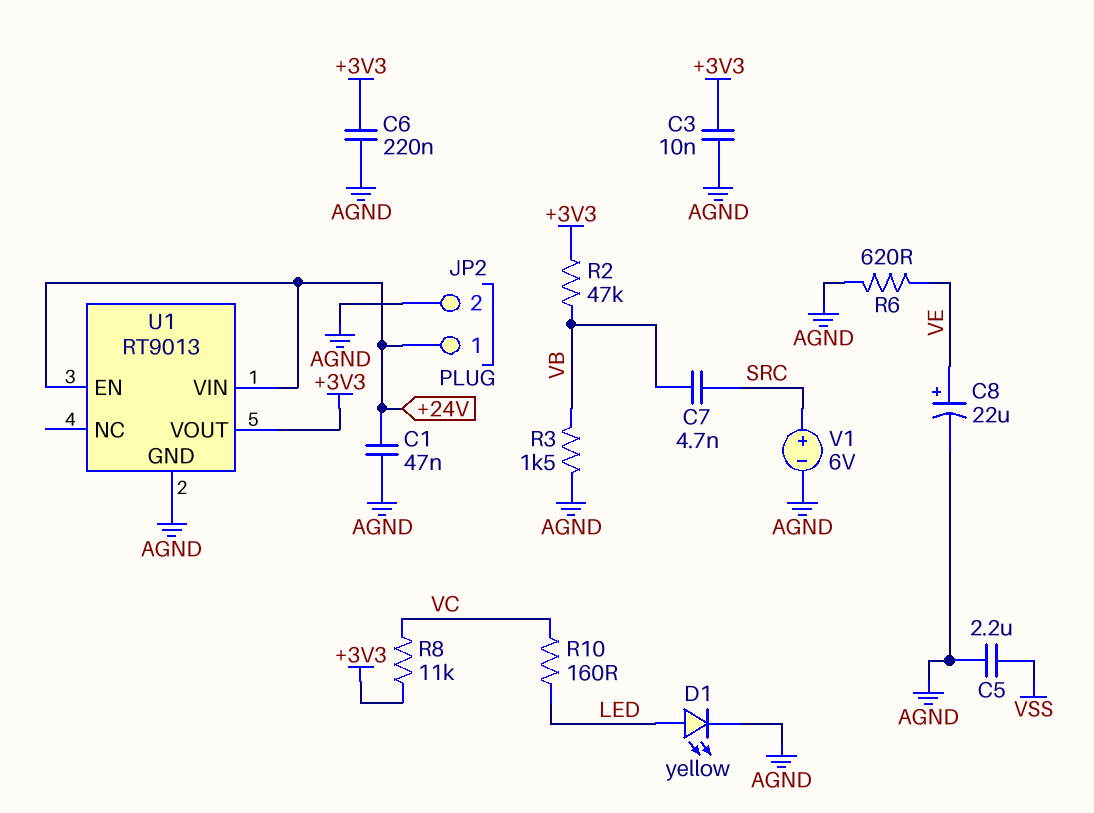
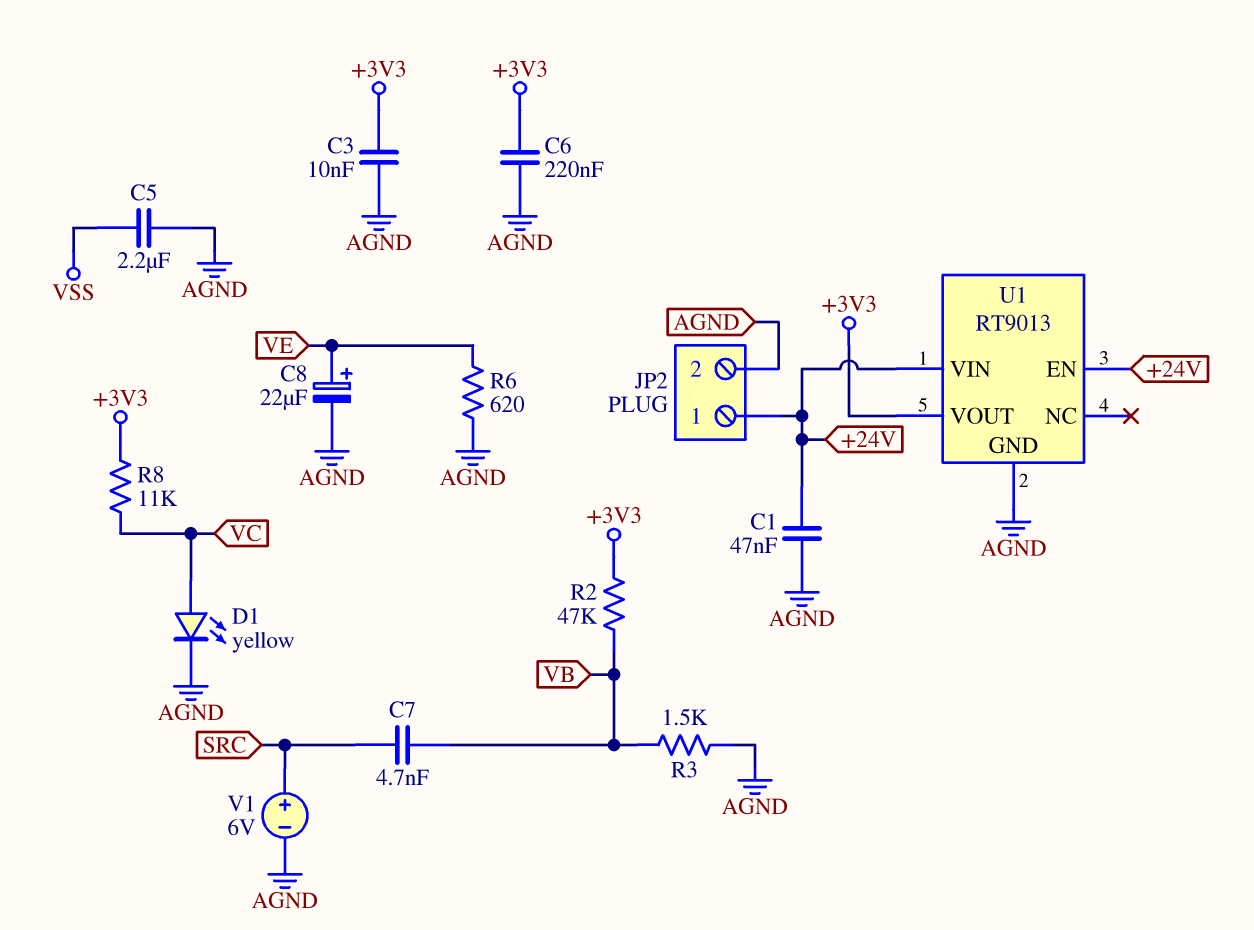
D1: LED yellow (A LED, K AGND) -> LED yellow (A VC, K AGND)
R10: 160 (LED, VC) -> none

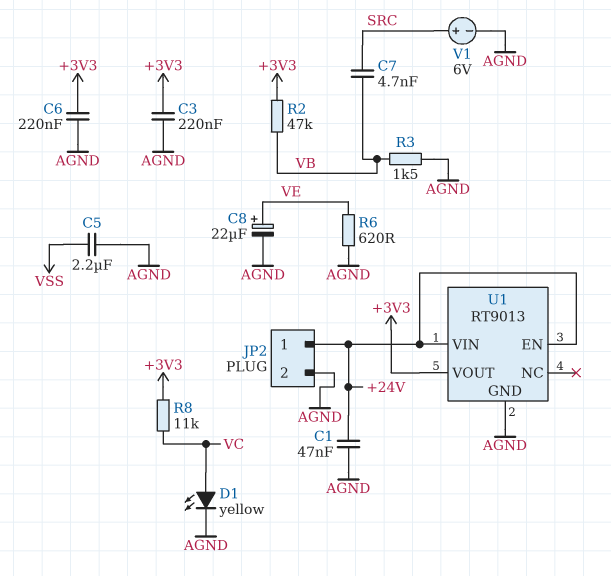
C3: 10nF (+3V3, AGND) -> 220nF (+3V3, AGND)

